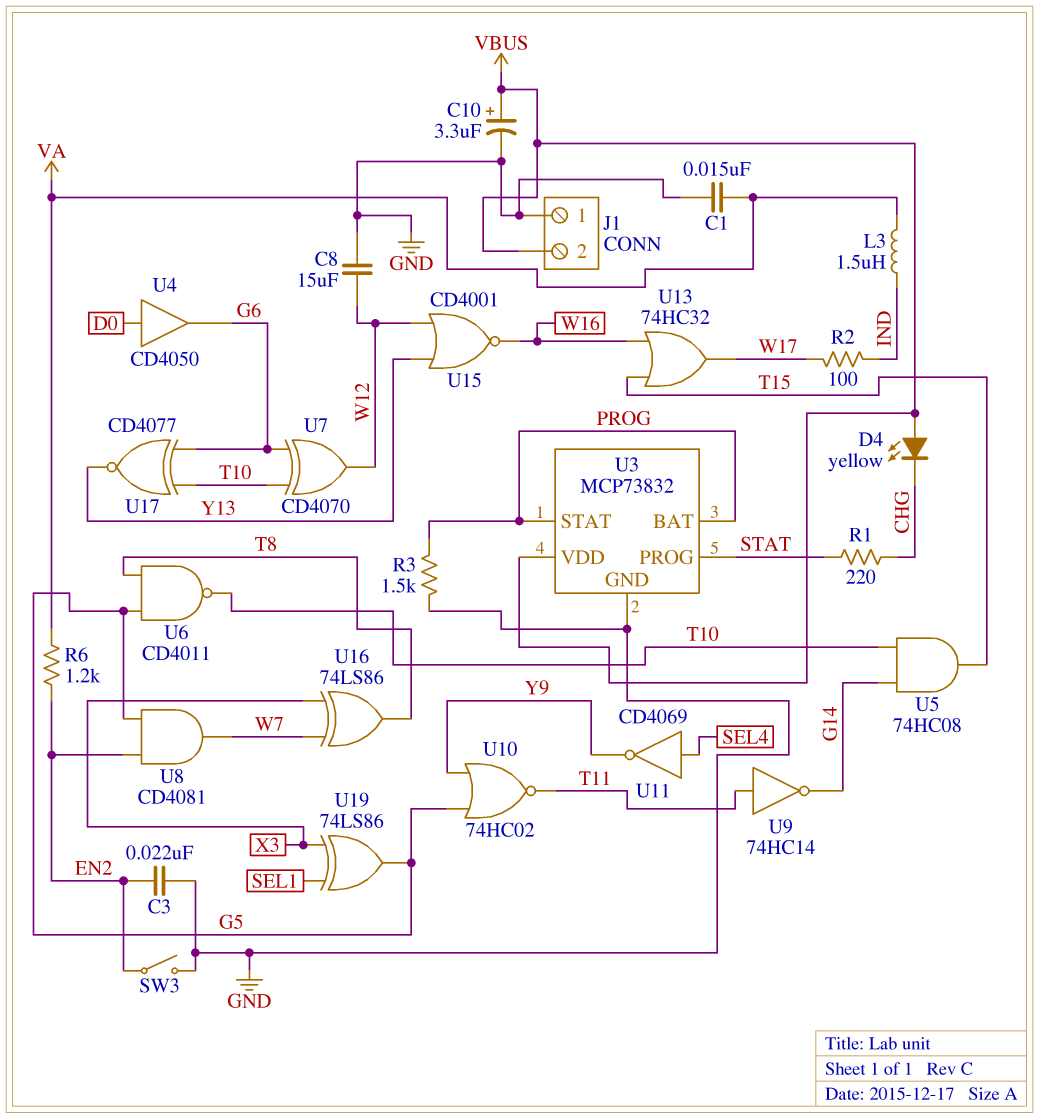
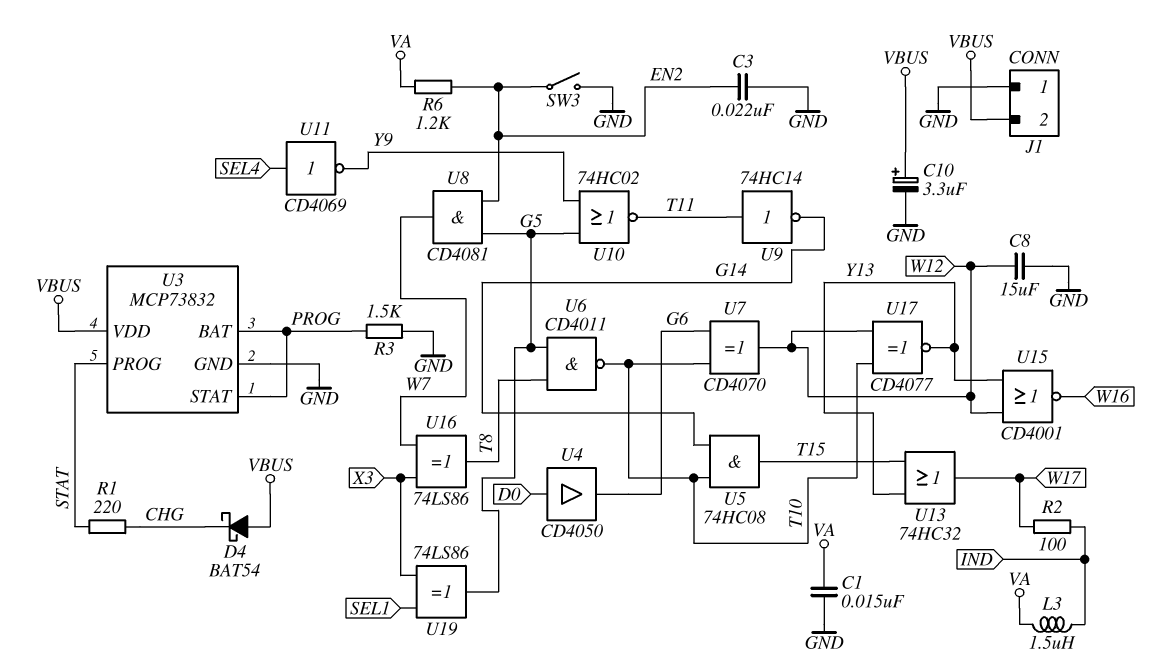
D4: LED yellow (A VBUS, K CHG) -> schottky BAT54 (A VBUS, K CHG)
U13: OR 74HC32 (in T15, in W16, out W17) -> OR 74HC32 (in T15, in Y13, out W17)
U17: XNOR CD4077 (in G6, in T10, out Y13) -> XNOR CD4077 (in T10, in W12, out Y13)

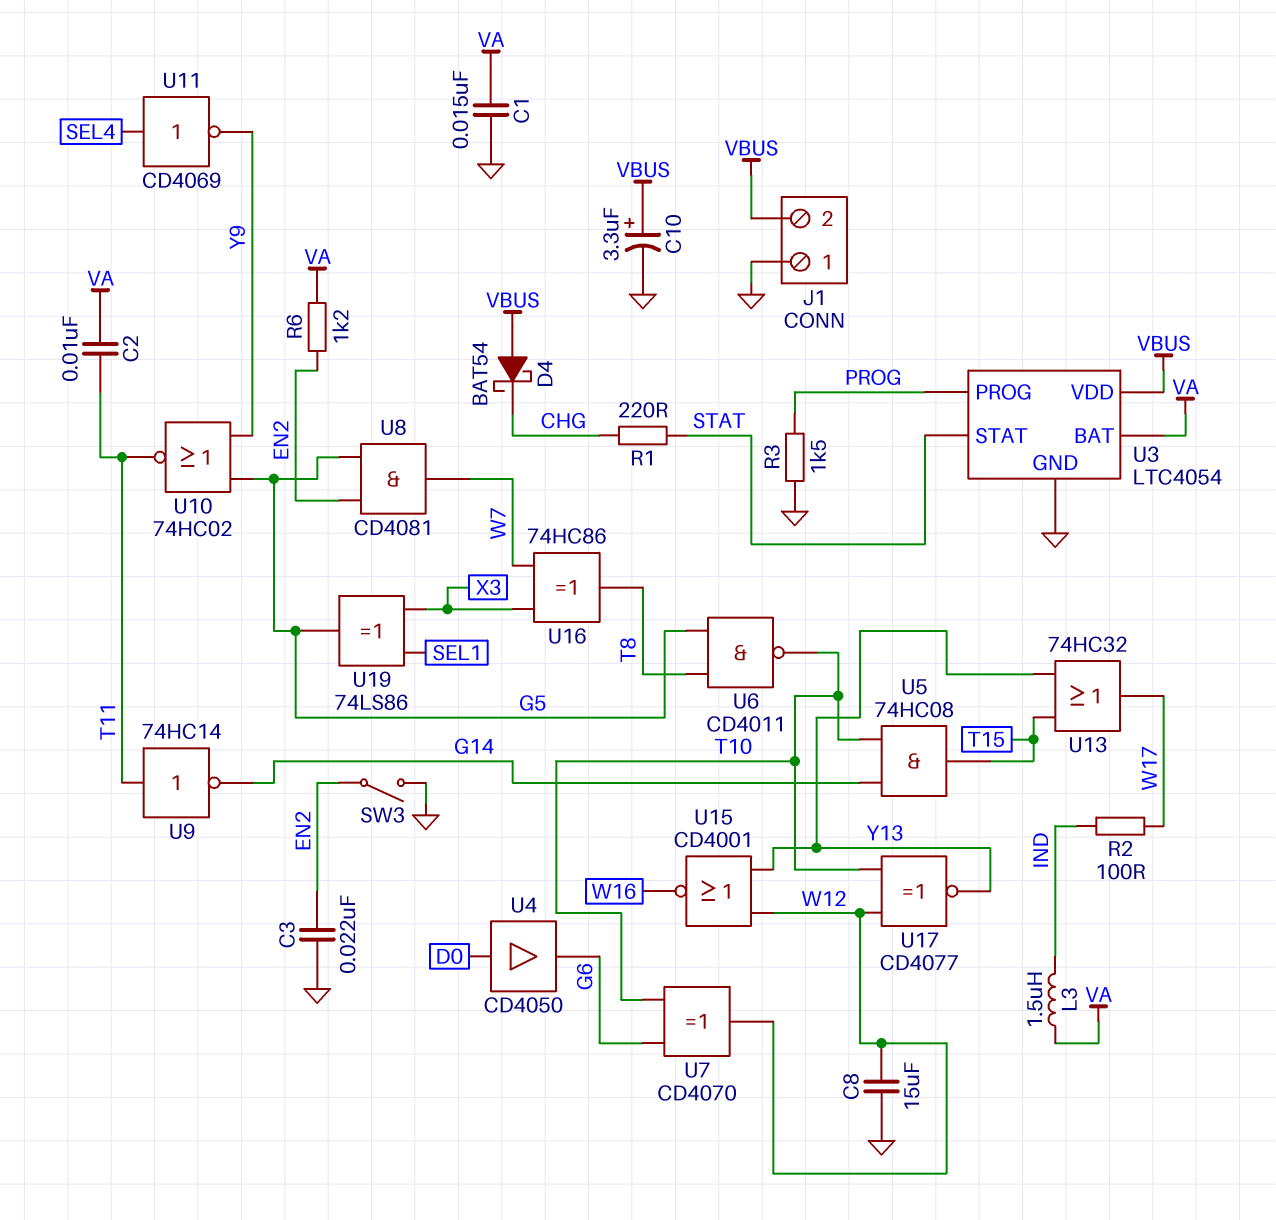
C2: none -> 10nF (T11, VA)
U3: MCP73832 -> LTC4054
U3 pin BAT: PROG -> VA
U3 pin PROG: STAT -> PROG
U3 pin STAT: PROG -> STAT
U16: XOR 74LS86 (in W7, in X3, out T8) -> XOR 74HC86 (in W7, in X3, out T8)

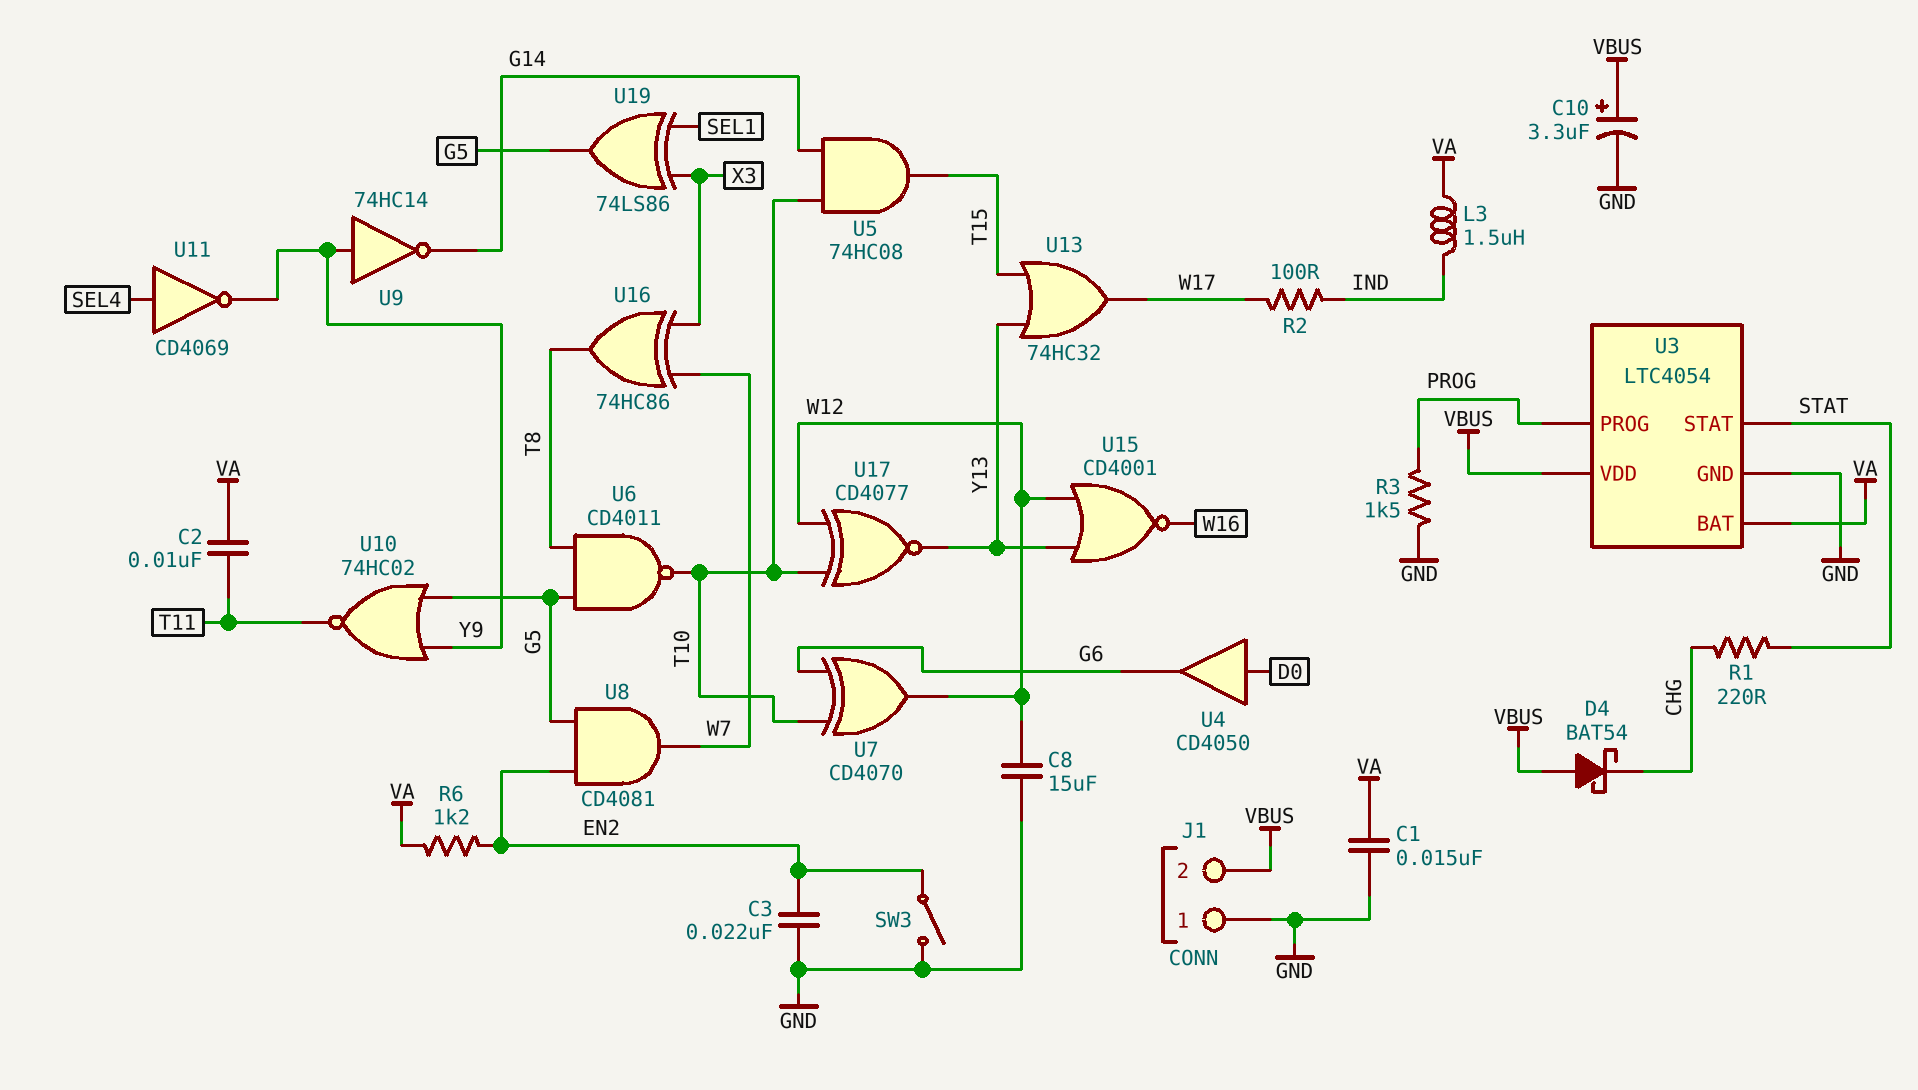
U9: NOT 74HC14 (in T11, out G14) -> NOT 74HC14 (in Y9, out G14)

